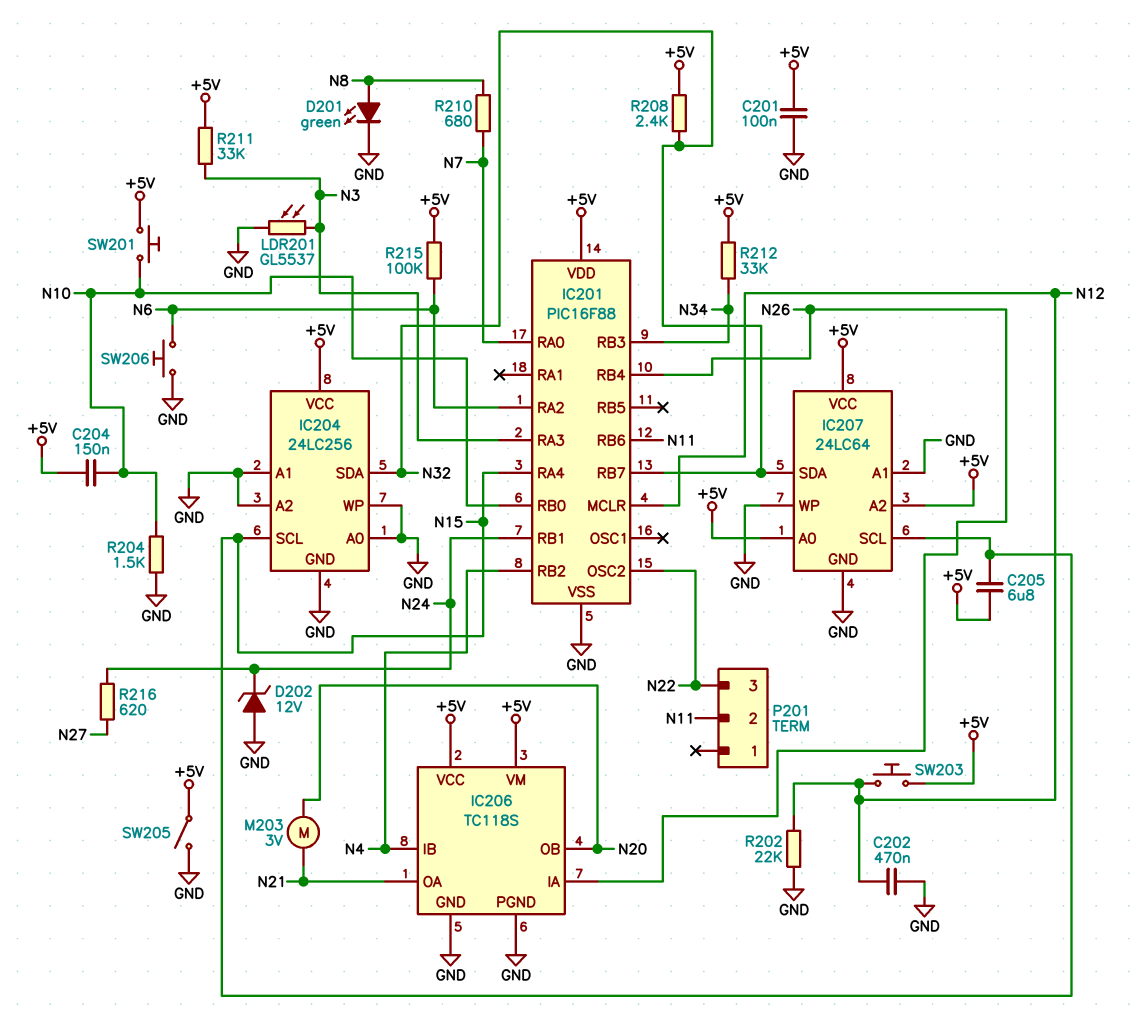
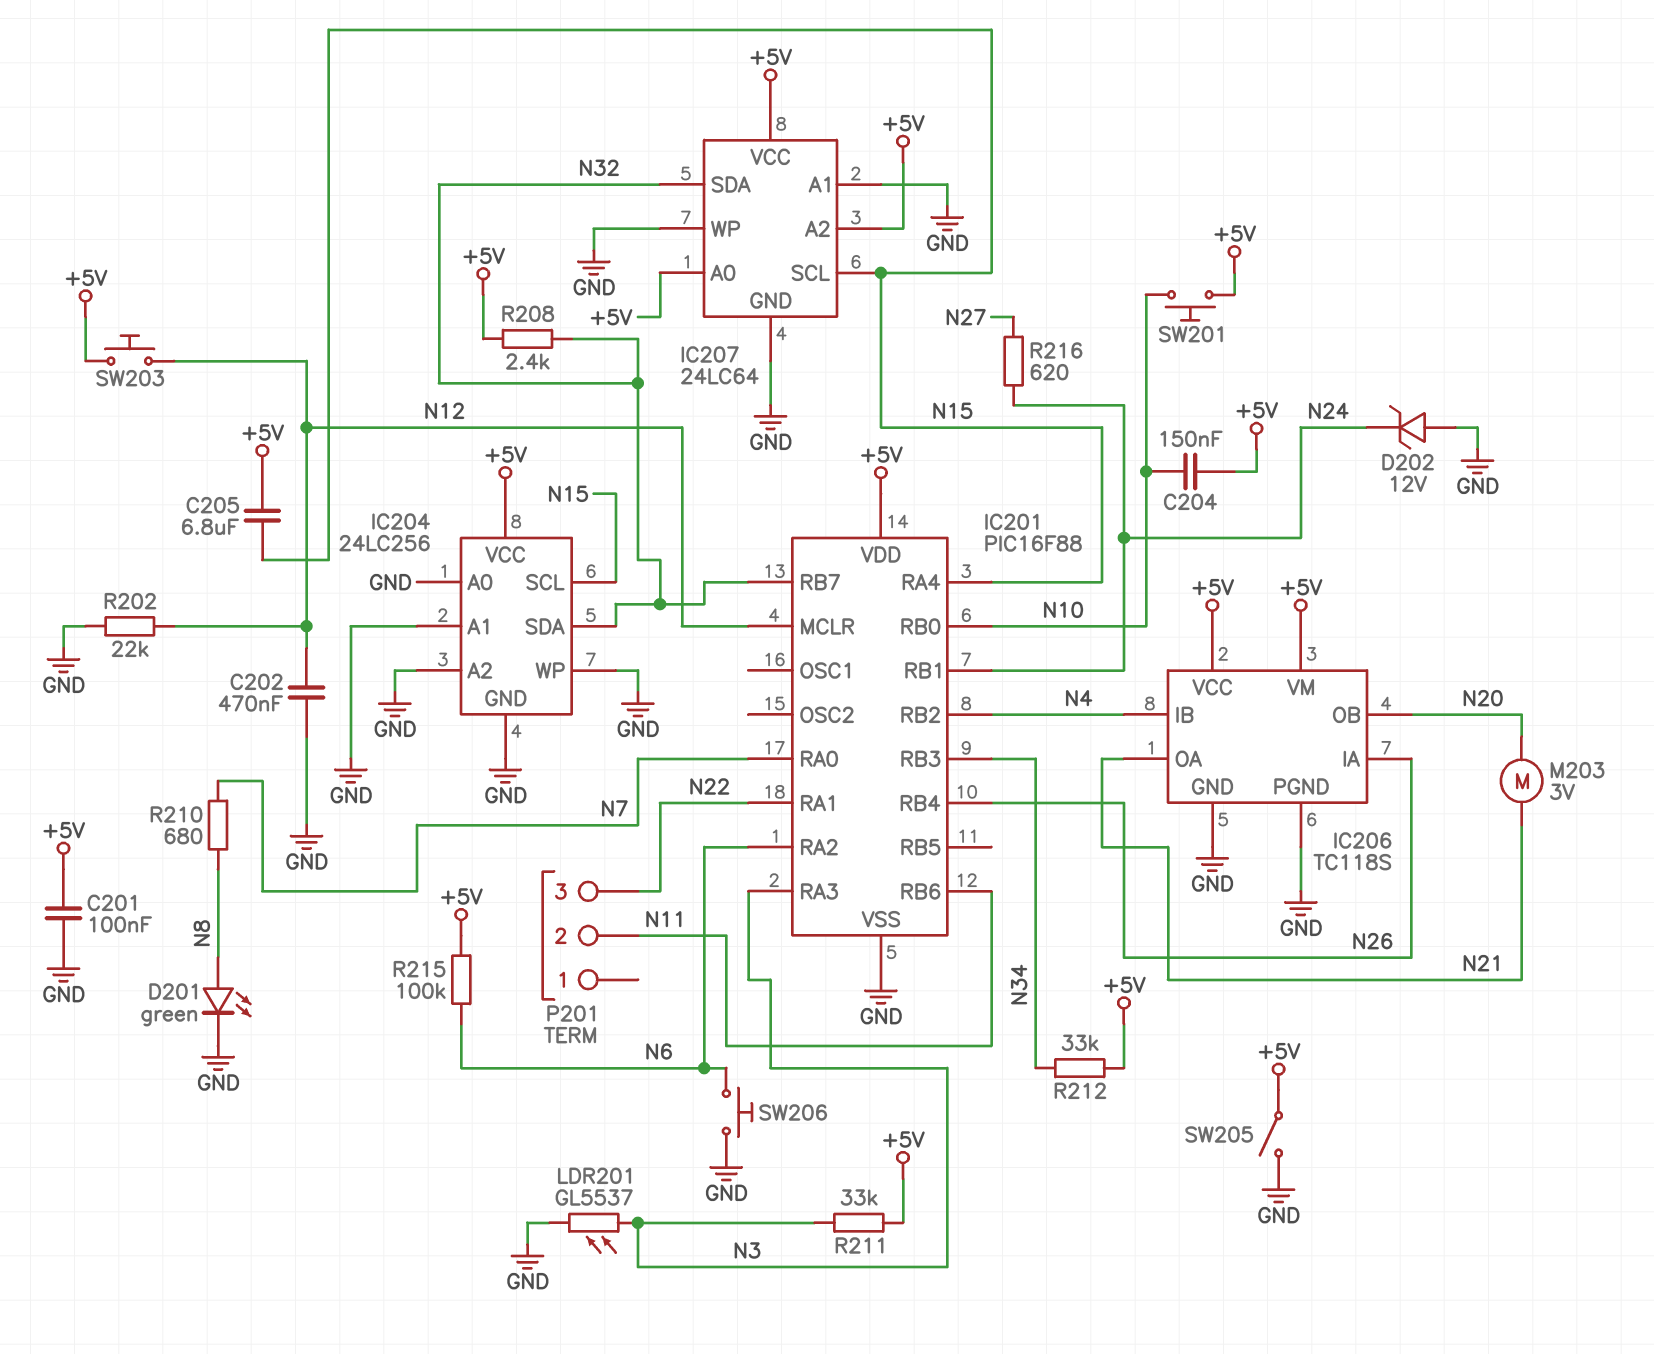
IC201 pin OSC2: N22 -> none
IC201 pin RA1: none -> N22
R204: 1.5k (GND, N10) -> none

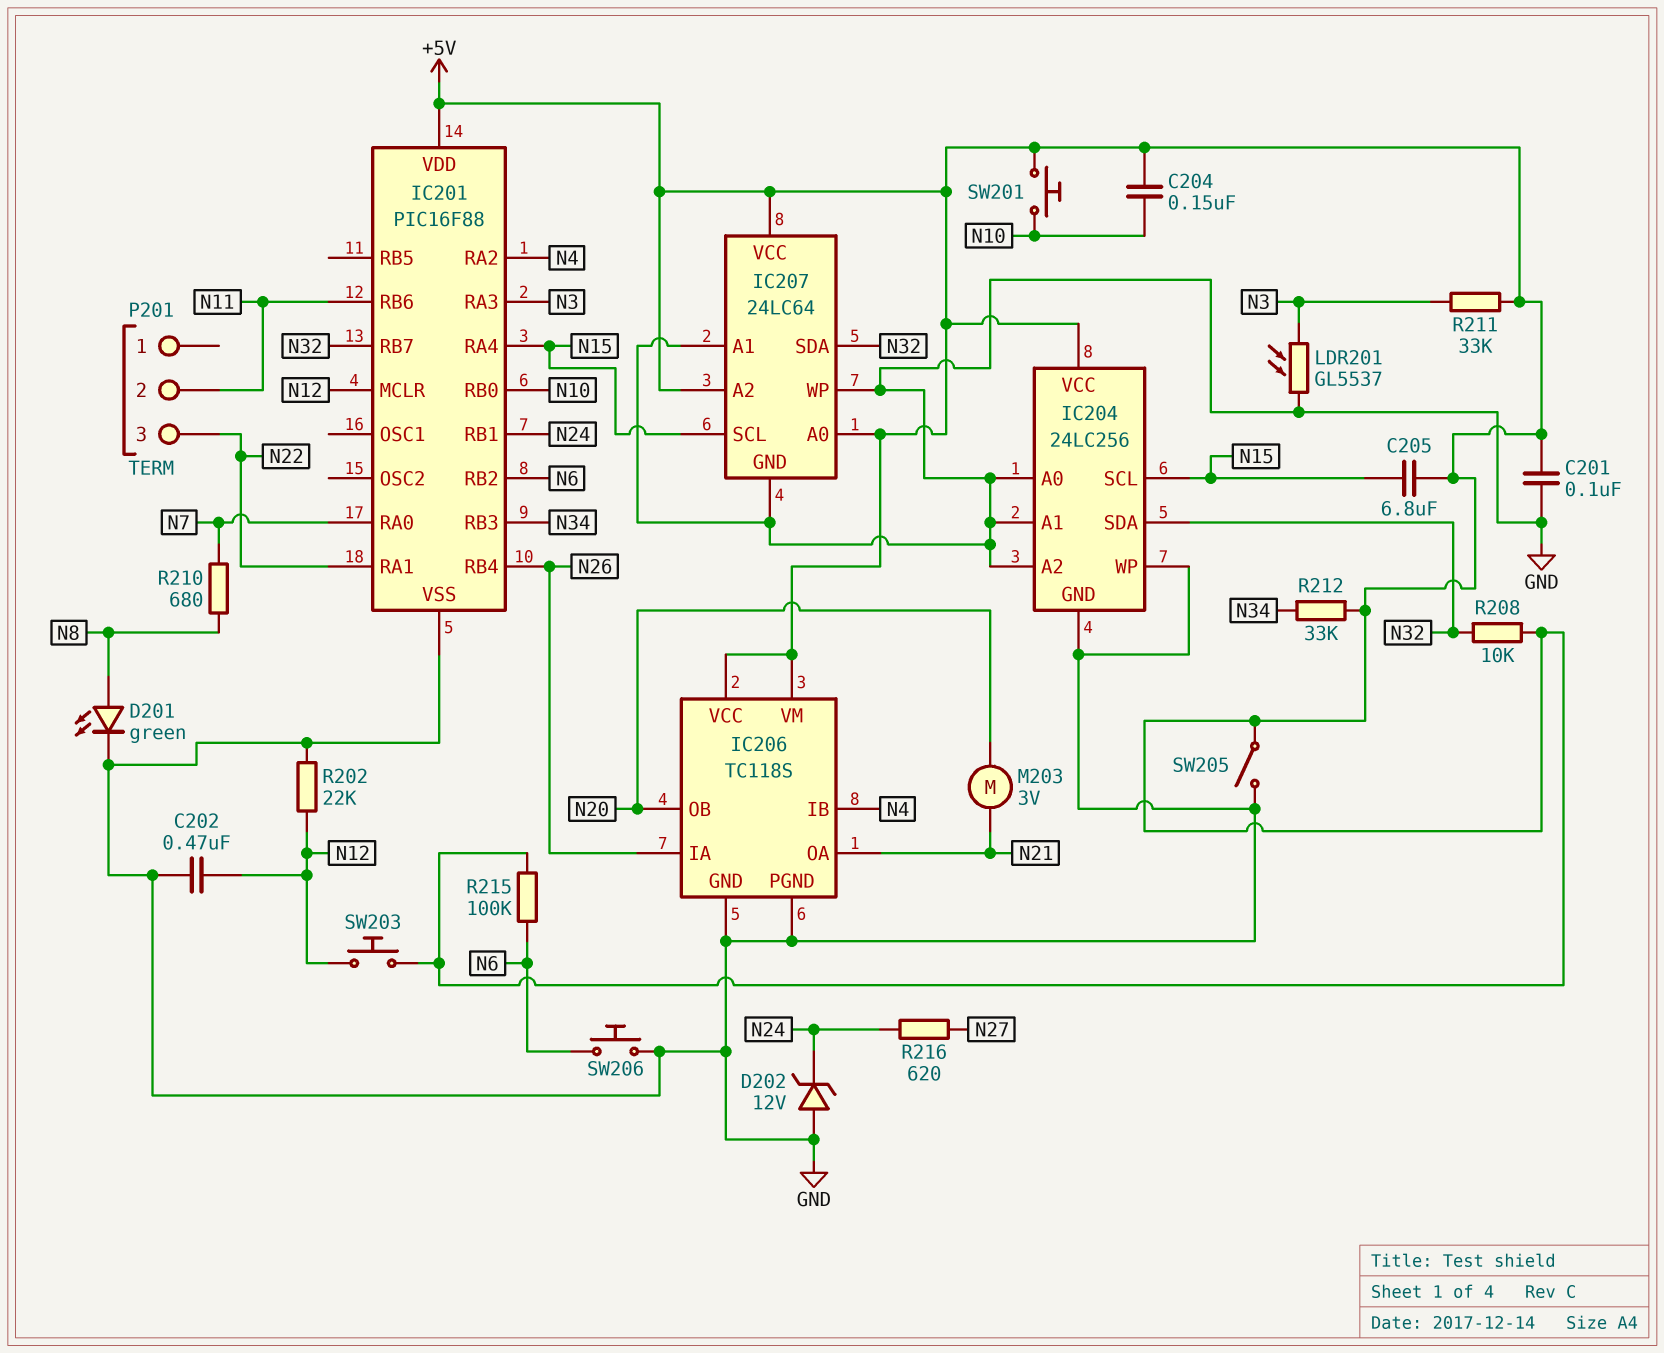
IC201 pin RA2: N6 -> N4
IC201 pin RB2: N4 -> N6
R208: 2.4k (+5V, N32) -> 10k (+5V, N32)

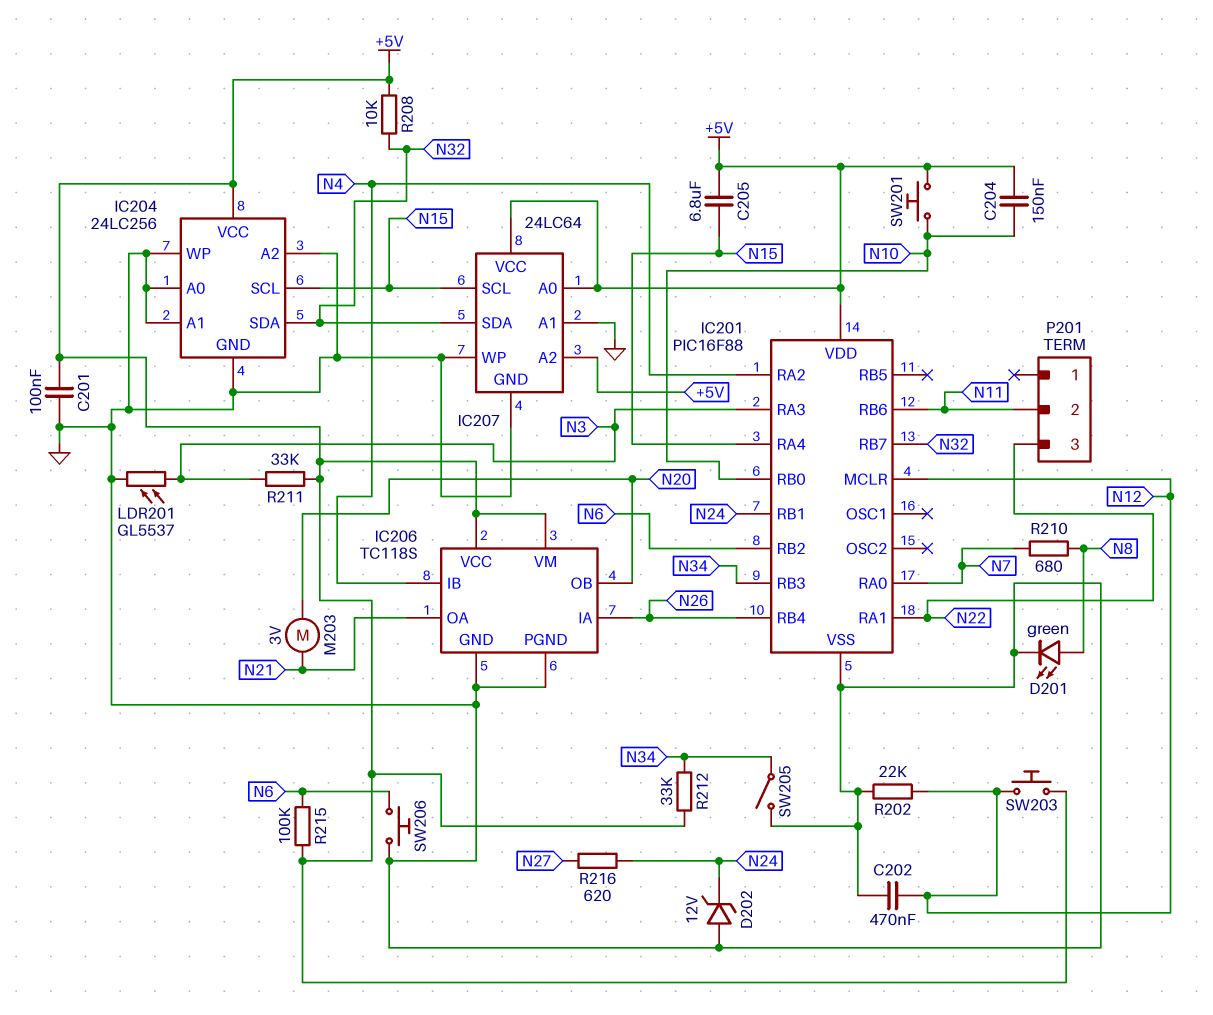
SW205: switch (+5V, GND) -> switch (GND, N34)

